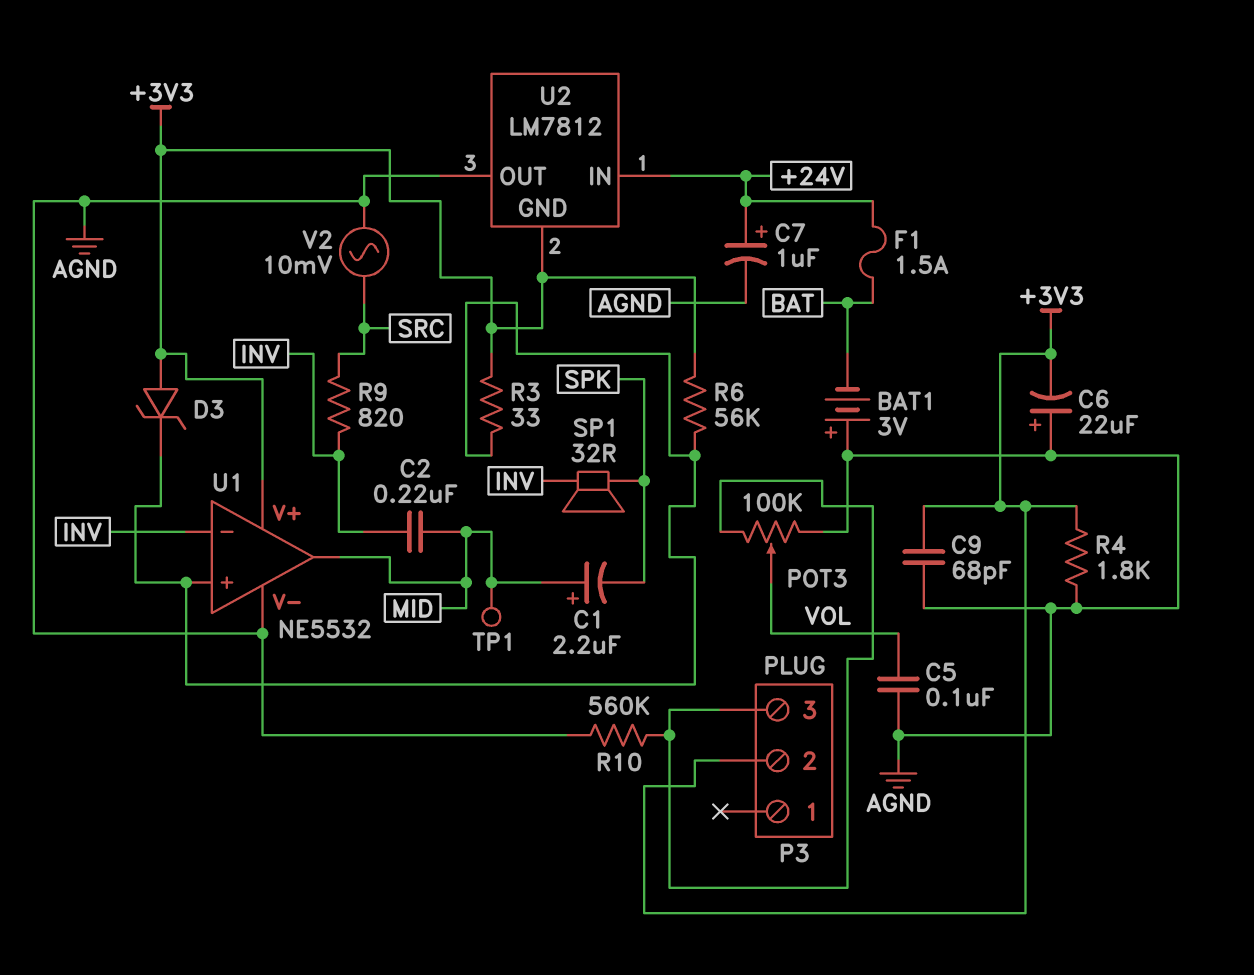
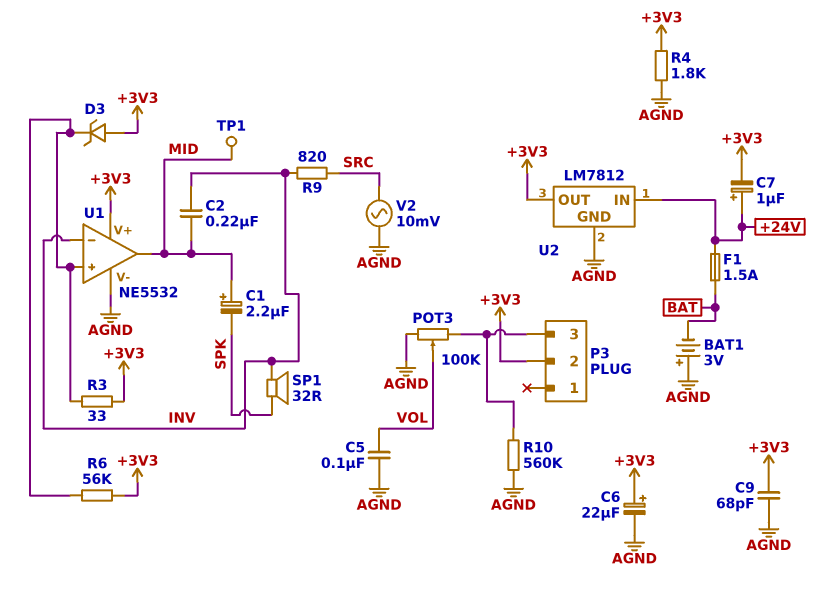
C6: 22uF (plus AGND, minus +3V3) -> 22uF (plus +3V3, minus AGND)
C7: 1uF (plus +24V, minus AGND) -> 1uF (plus +24V, minus +3V3)
U2 pin GND: +3V3 -> AGND
U2 pin OUT: AGND -> +3V3

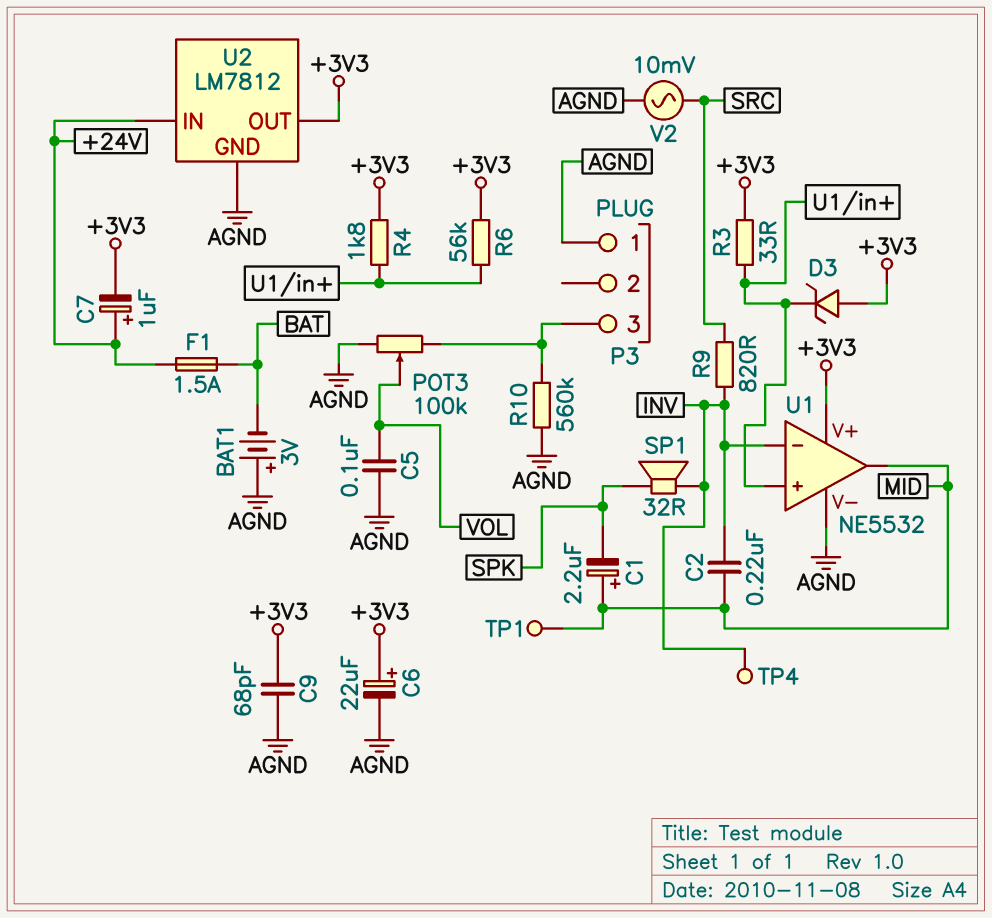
P3 pin 1: none -> AGND
P3 pin 2: +3V3 -> none
R4: 1.8k (+3V3, AGND) -> 1.8k (+3V3, U1/in+)
TP4: none -> test point (INV)

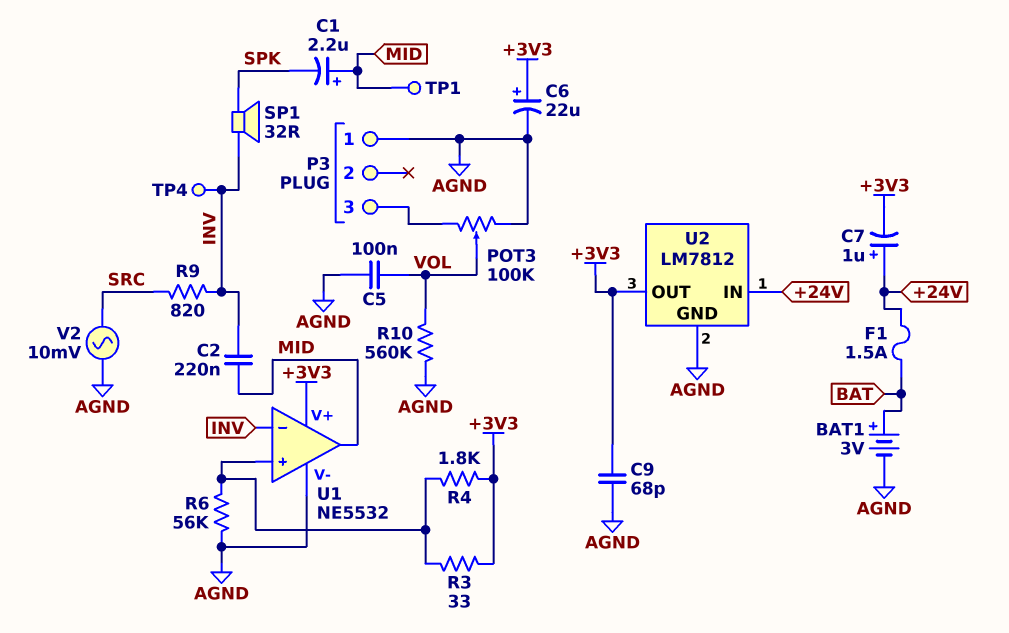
BAT1: 3V (plus AGND, minus BAT) -> 3V (plus BAT, minus AGND)
D3: zener (A +3V3, K U1/in+) -> none
R6: 56k (+3V3, U1/in+) -> 56k (AGND, U1/in+)
R10: 560k (AGND, P3/3) -> 560k (AGND, VOL)

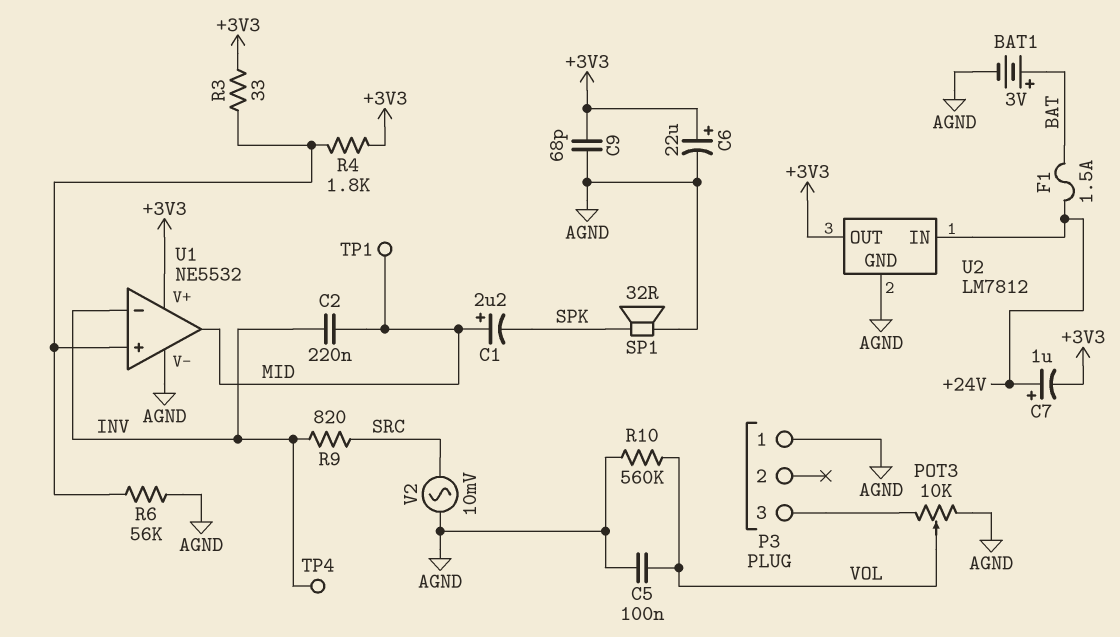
POT3: 100k (AGND, P3/3, wiper VOL) -> 10k (AGND, P3/3, wiper VOL)
SP1: speaker 32R (INV, SPK) -> speaker 32R (AGND, SPK)

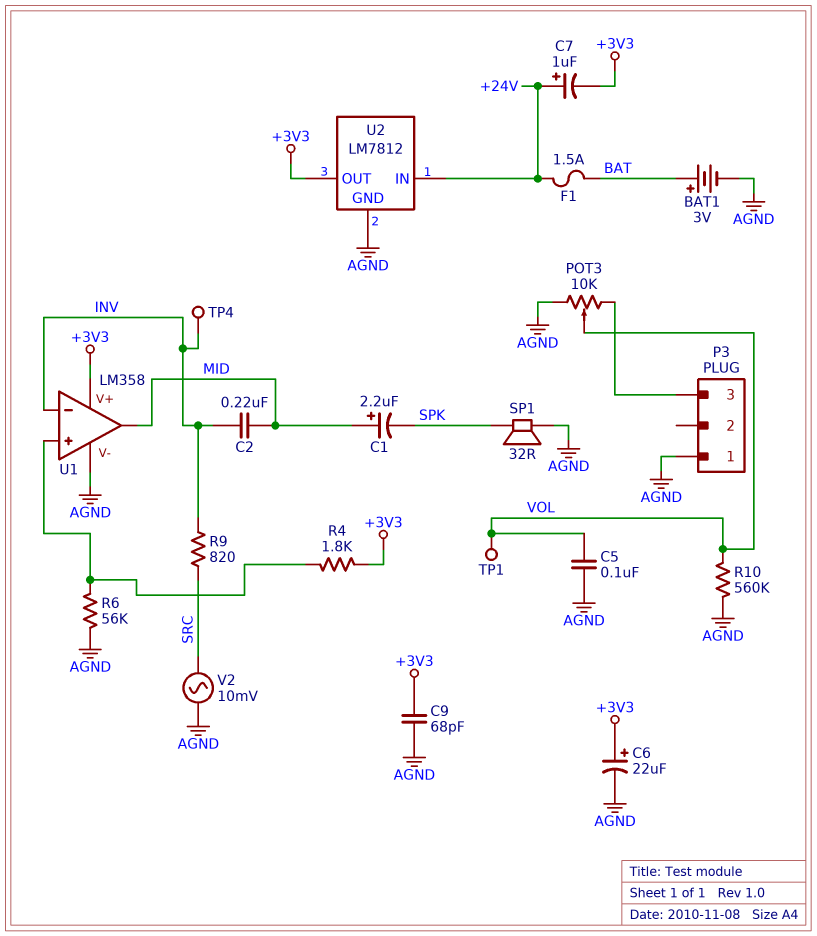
R3: 33 (+3V3, U1/in+) -> none
TP1: test point (MID) -> test point (VOL)
U1: NE5532 -> LM358

